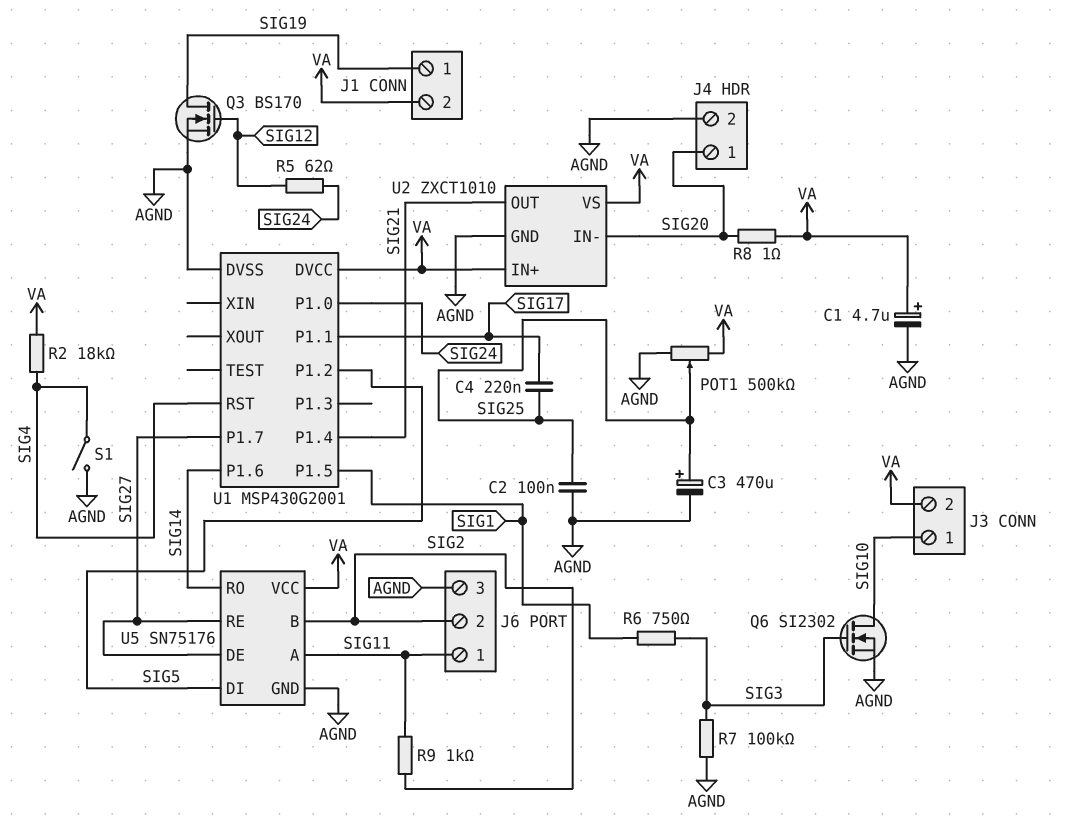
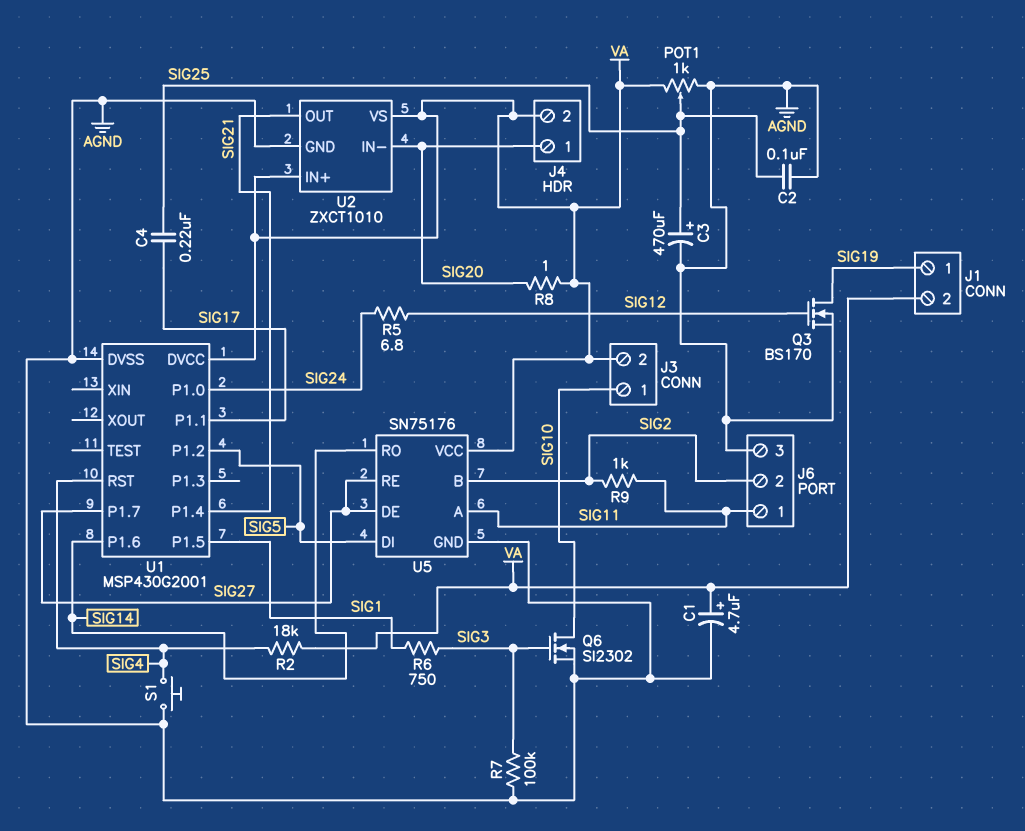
J4 pin 2: AGND -> VA
POT1: 500k (AGND, VA, wiper SIG25) -> 1k (AGND, VA, wiper SIG25)
R5: 62 (SIG12, SIG24) -> 6.8 (SIG12, SIG24)
S1: switch (AGND, SIG4) -> button (AGND, SIG4)

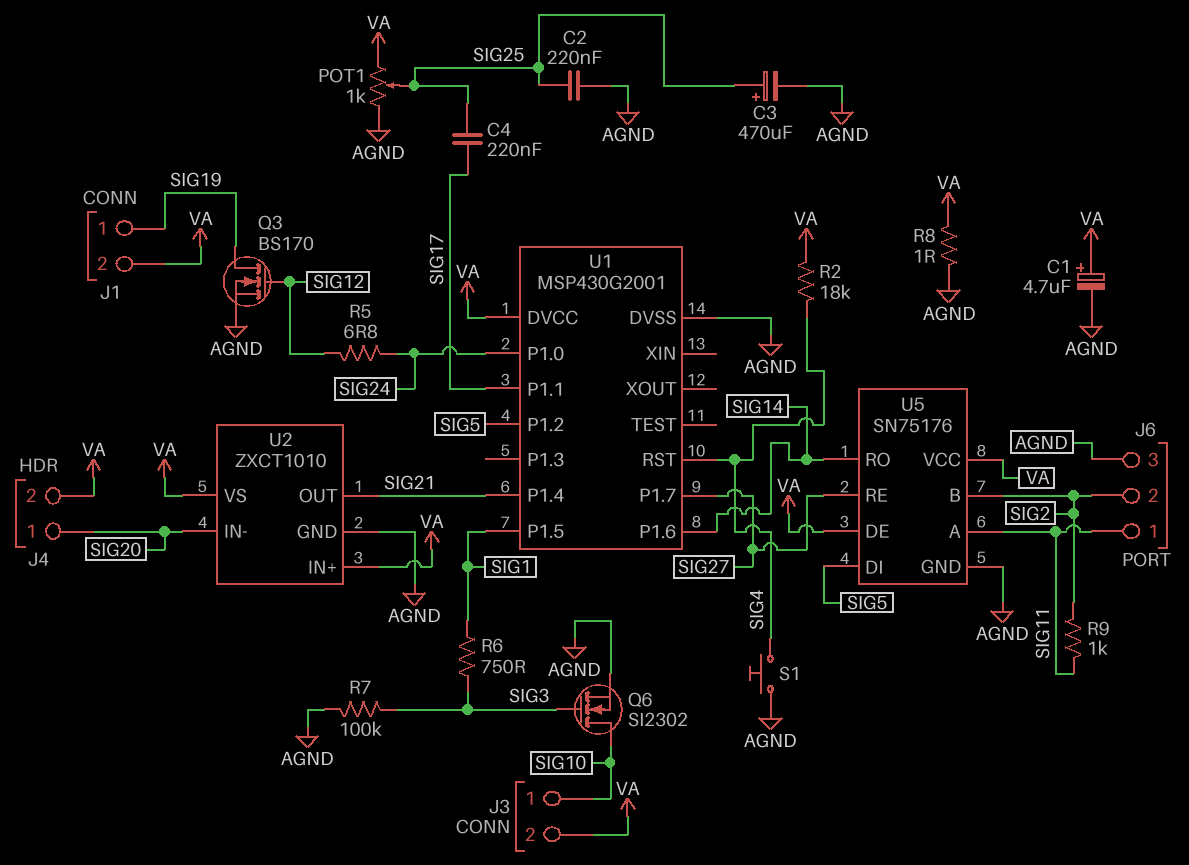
C2: 100nF (AGND, SIG25) -> 220nF (AGND, SIG25)
R8: 1 (SIG20, VA) -> 1 (AGND, VA)
U5 pin DE: SIG27 -> VA

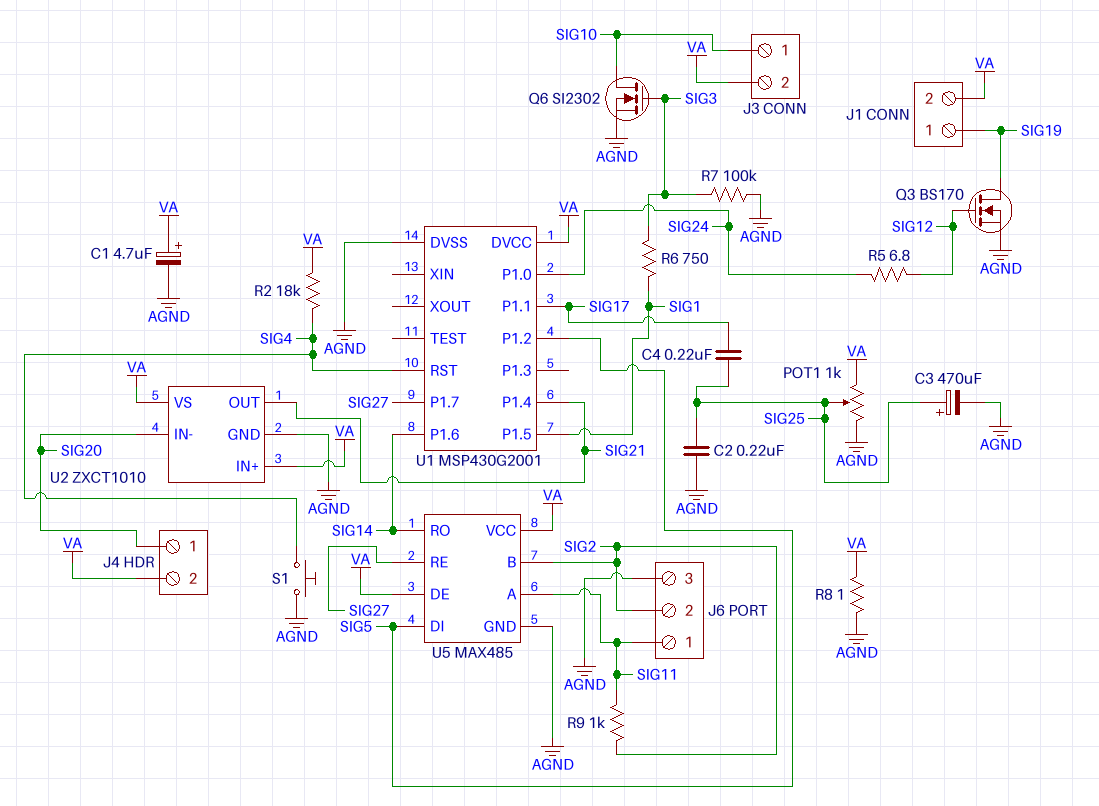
U5: SN75176 -> MAX485

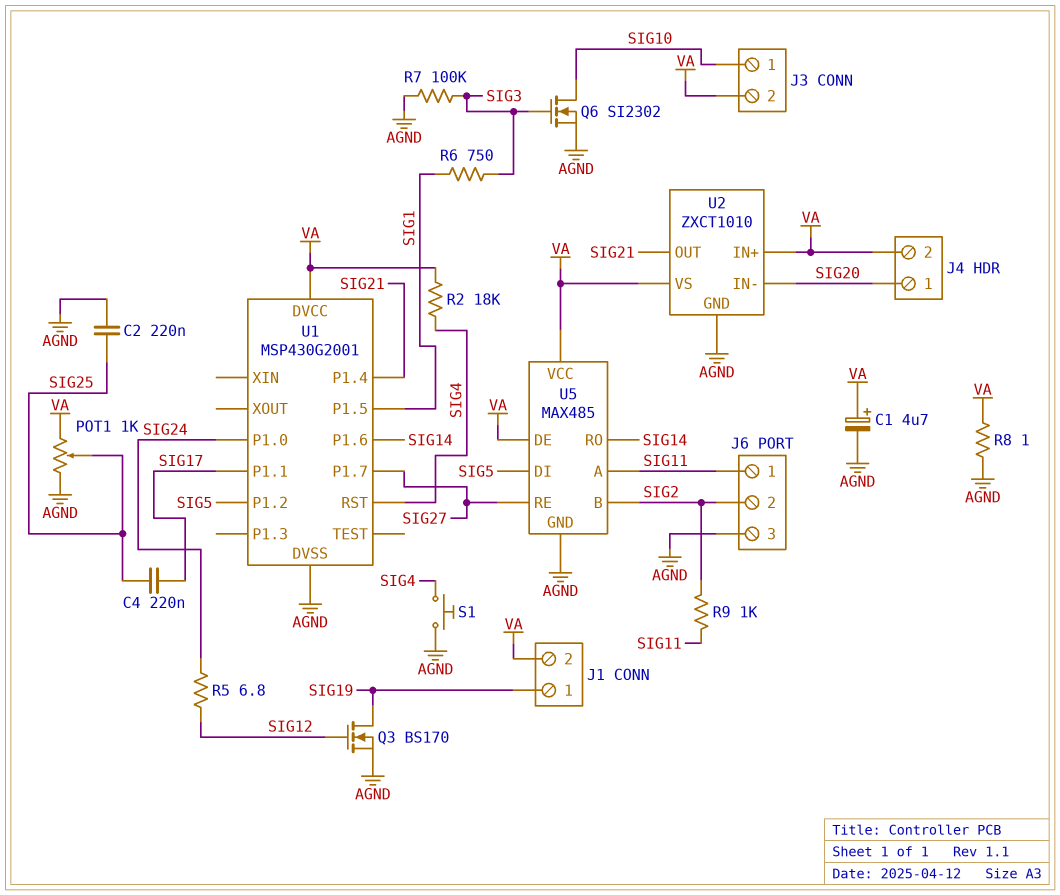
C3: 470uF (plus SIG25, minus AGND) -> none

